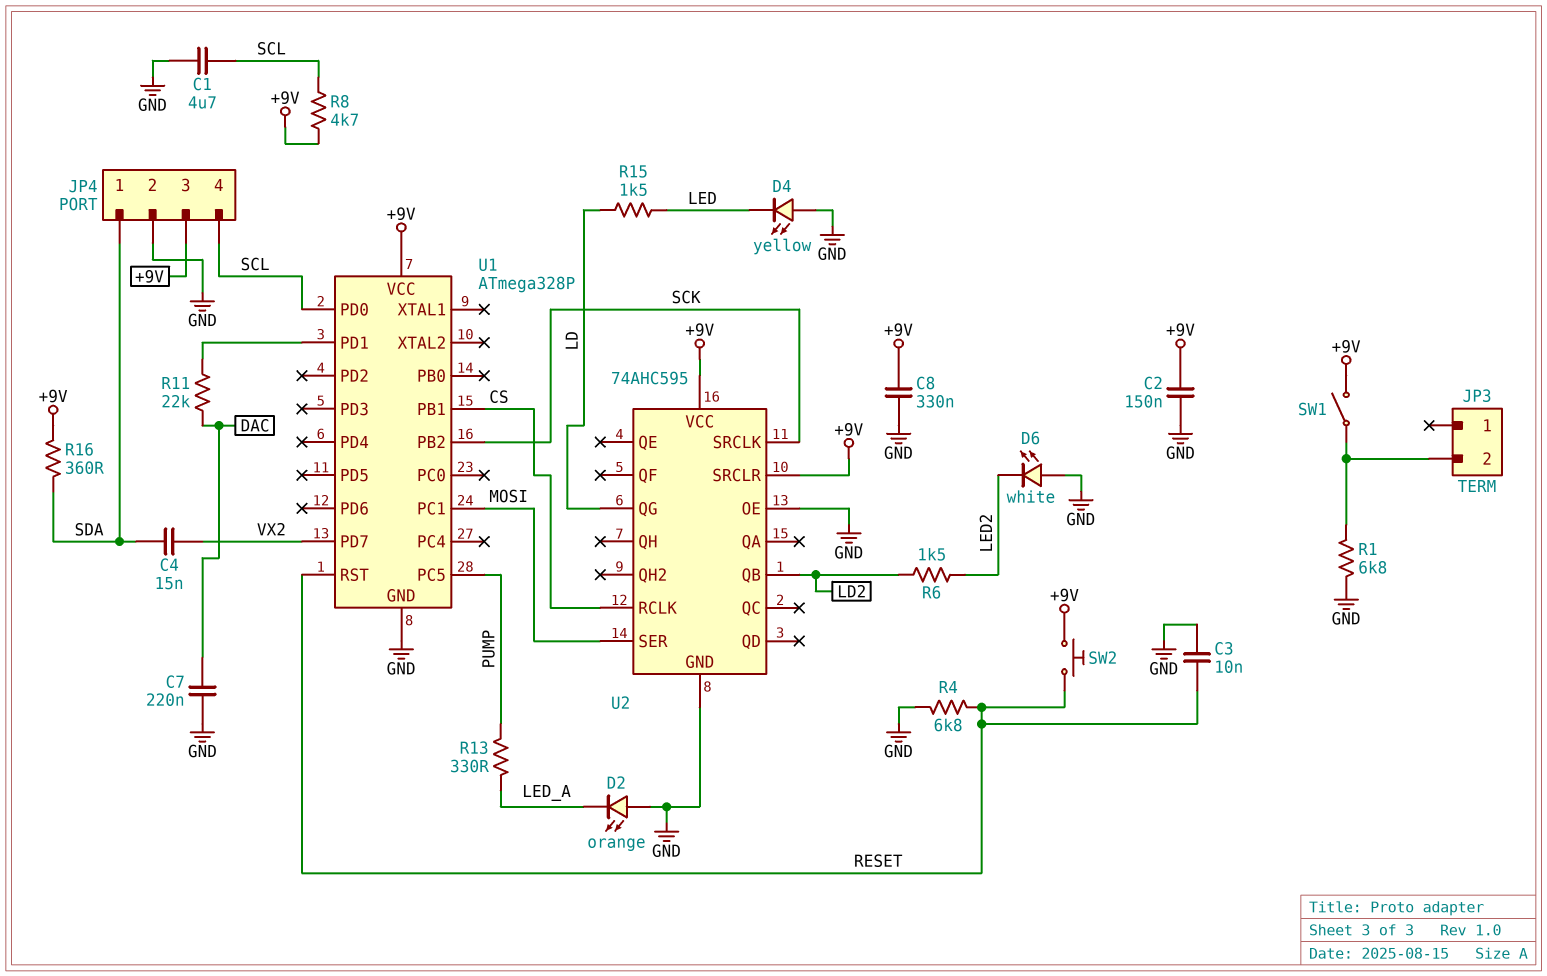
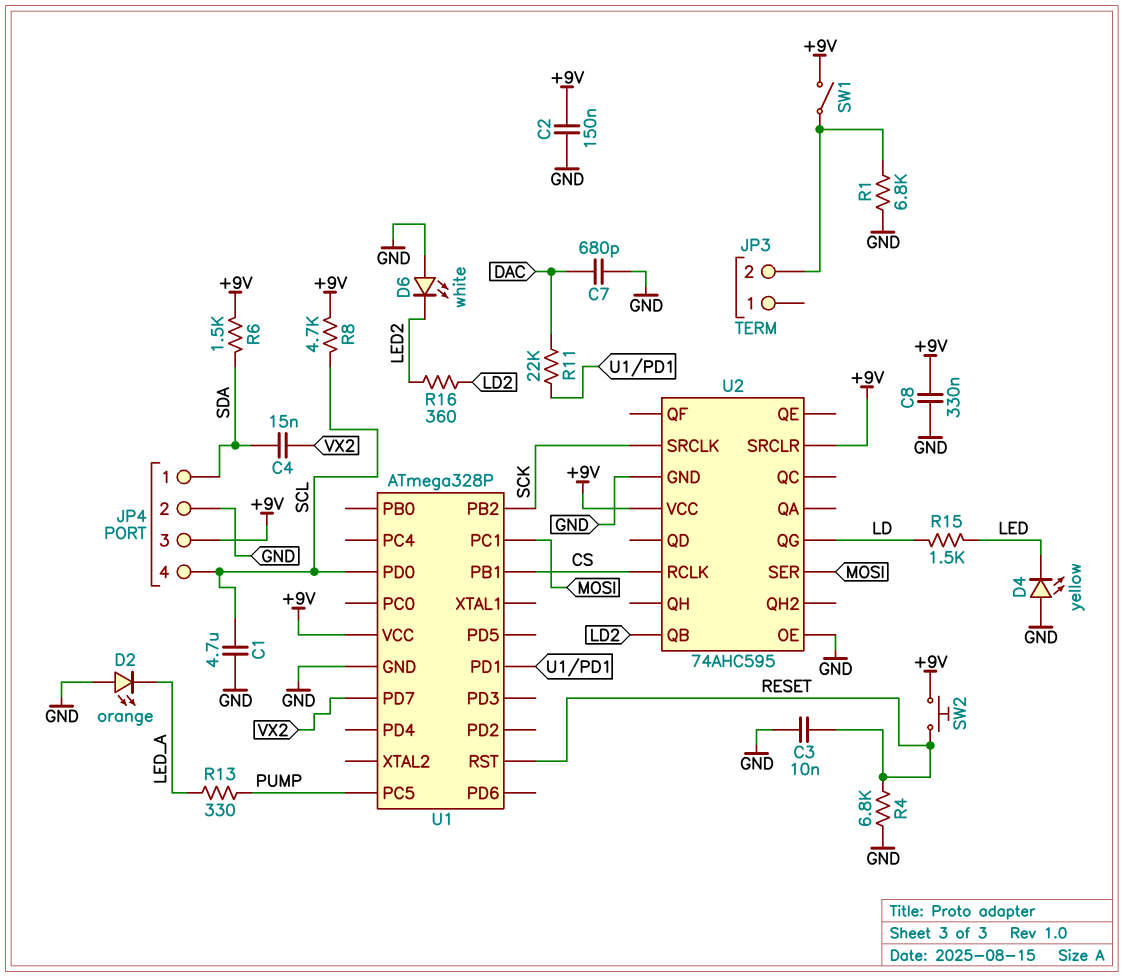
C7: 220nF (DAC, GND) -> 680pF (DAC, GND)
R6: 1.5k (LD2, LED2) -> 1.5k (+9V, SDA)
R16: 360 (+9V, SDA) -> 360 (LD2, LED2)

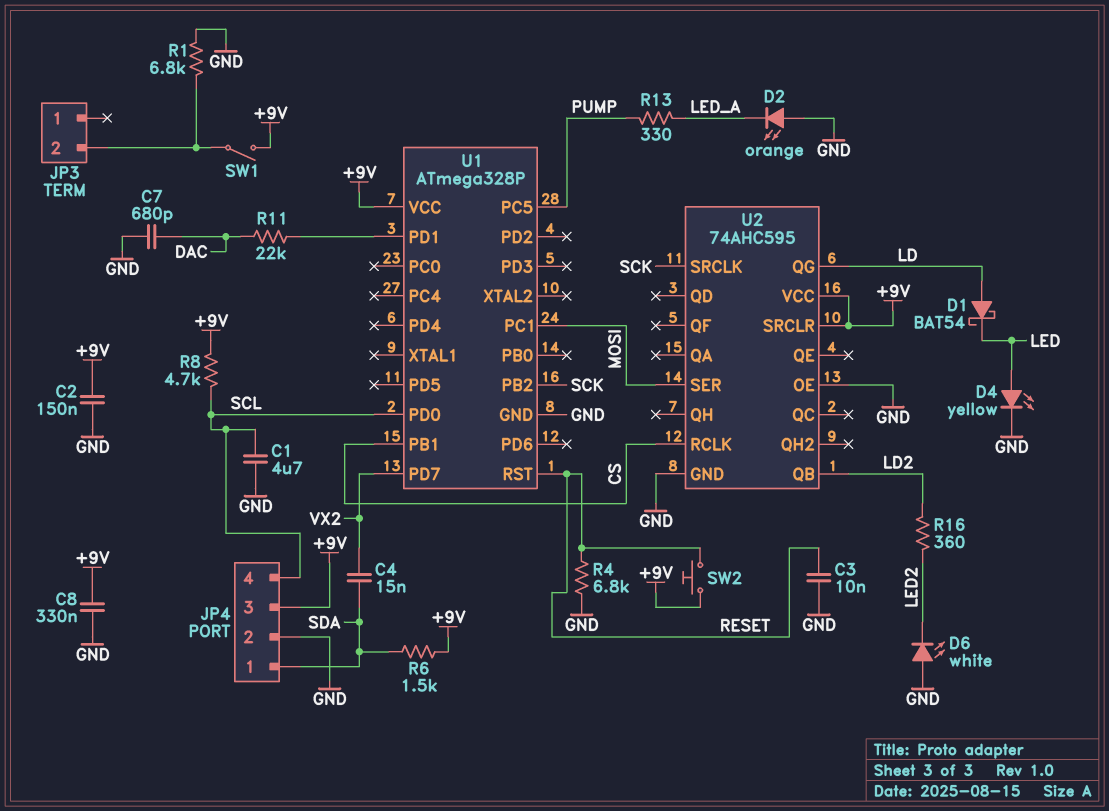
D1: none -> schottky BAT54 (A LD, K LED)
D4: LED yellow (A GND, K LED) -> LED yellow (A LED, K GND)
R15: 1.5k (LD, LED) -> none

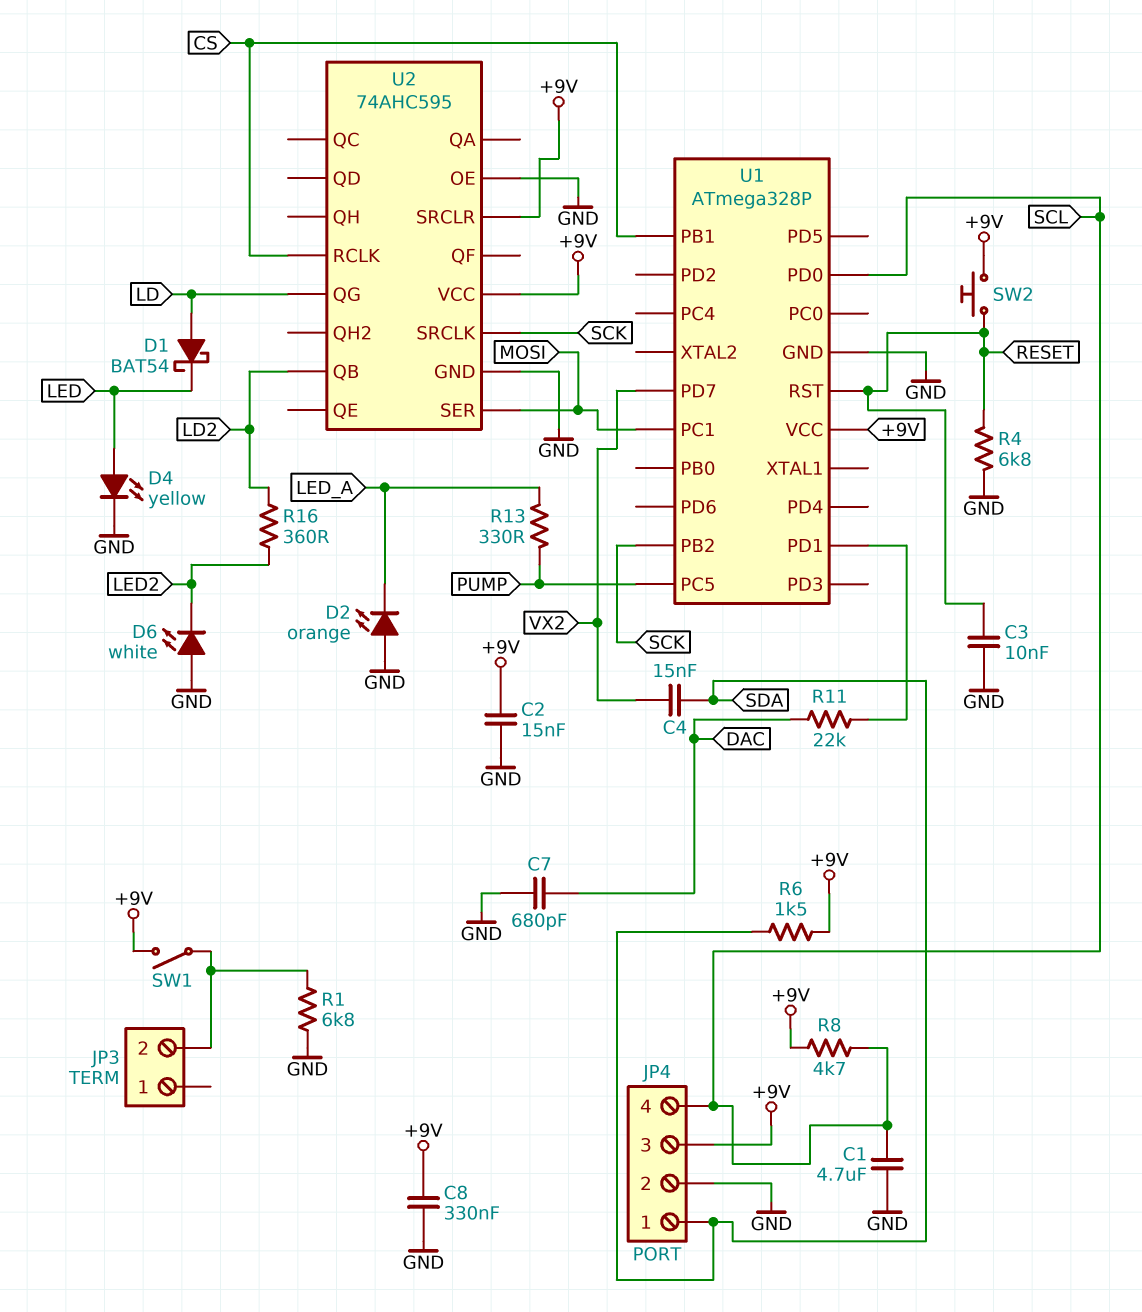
C2: 150nF (+9V, GND) -> 15nF (+9V, GND)

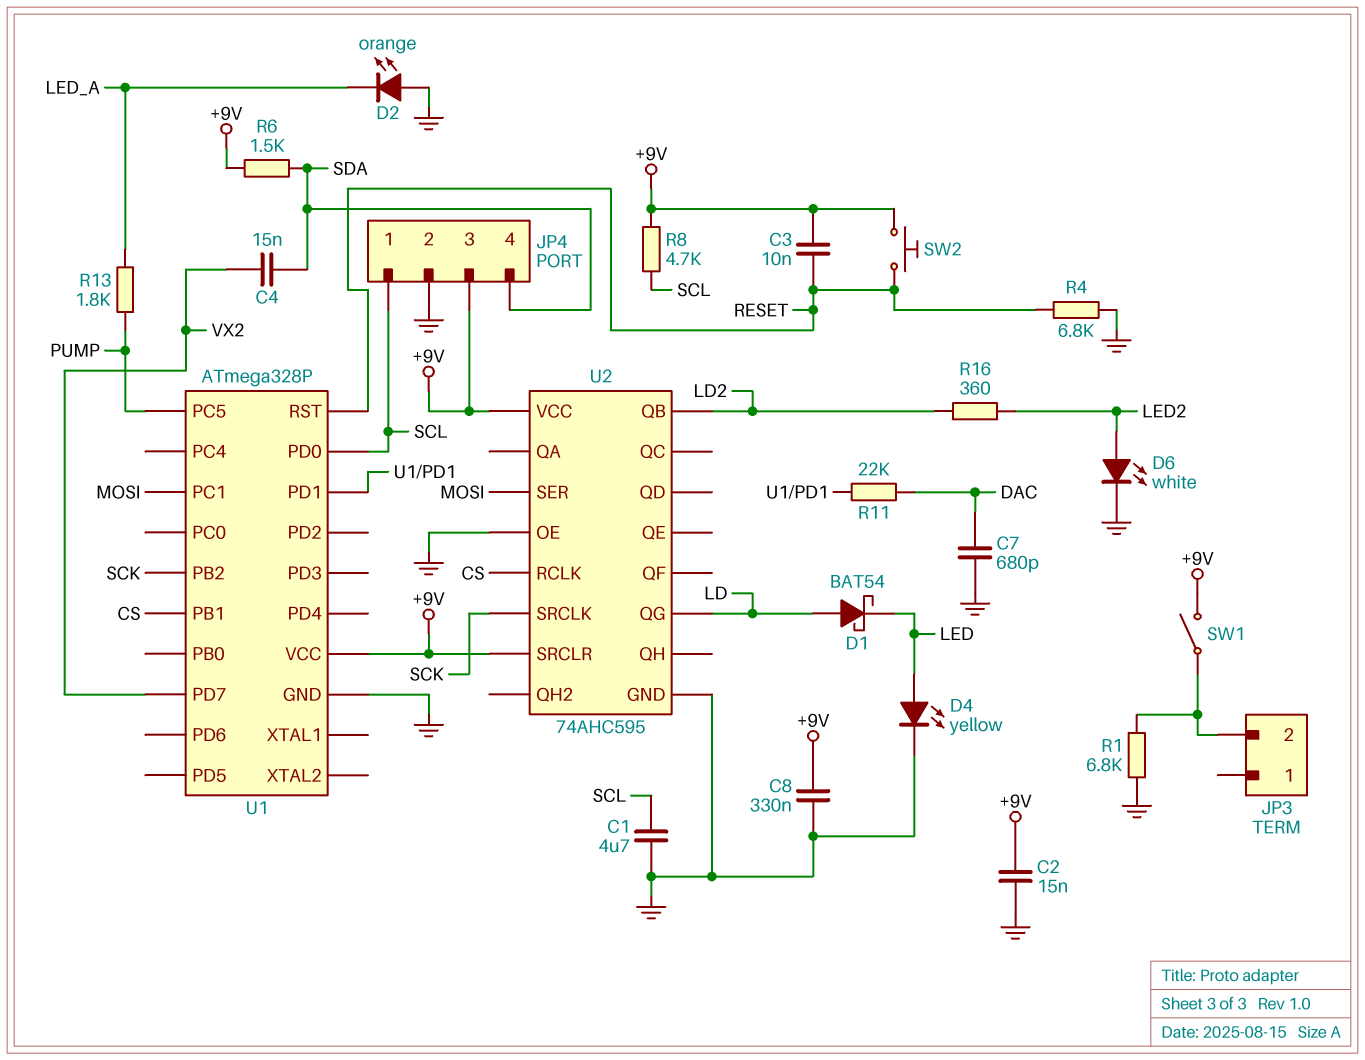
C3: 10nF (GND, RESET) -> 10nF (+9V, RESET)
D6: LED white (A GND, K LED2) -> LED white (A LED2, K GND)
JP4 pin 1: SDA -> SCL
JP4 pin 4: SCL -> SDA
R13: 330 (LED_A, PUMP) -> 1.8k (LED_A, PUMP)

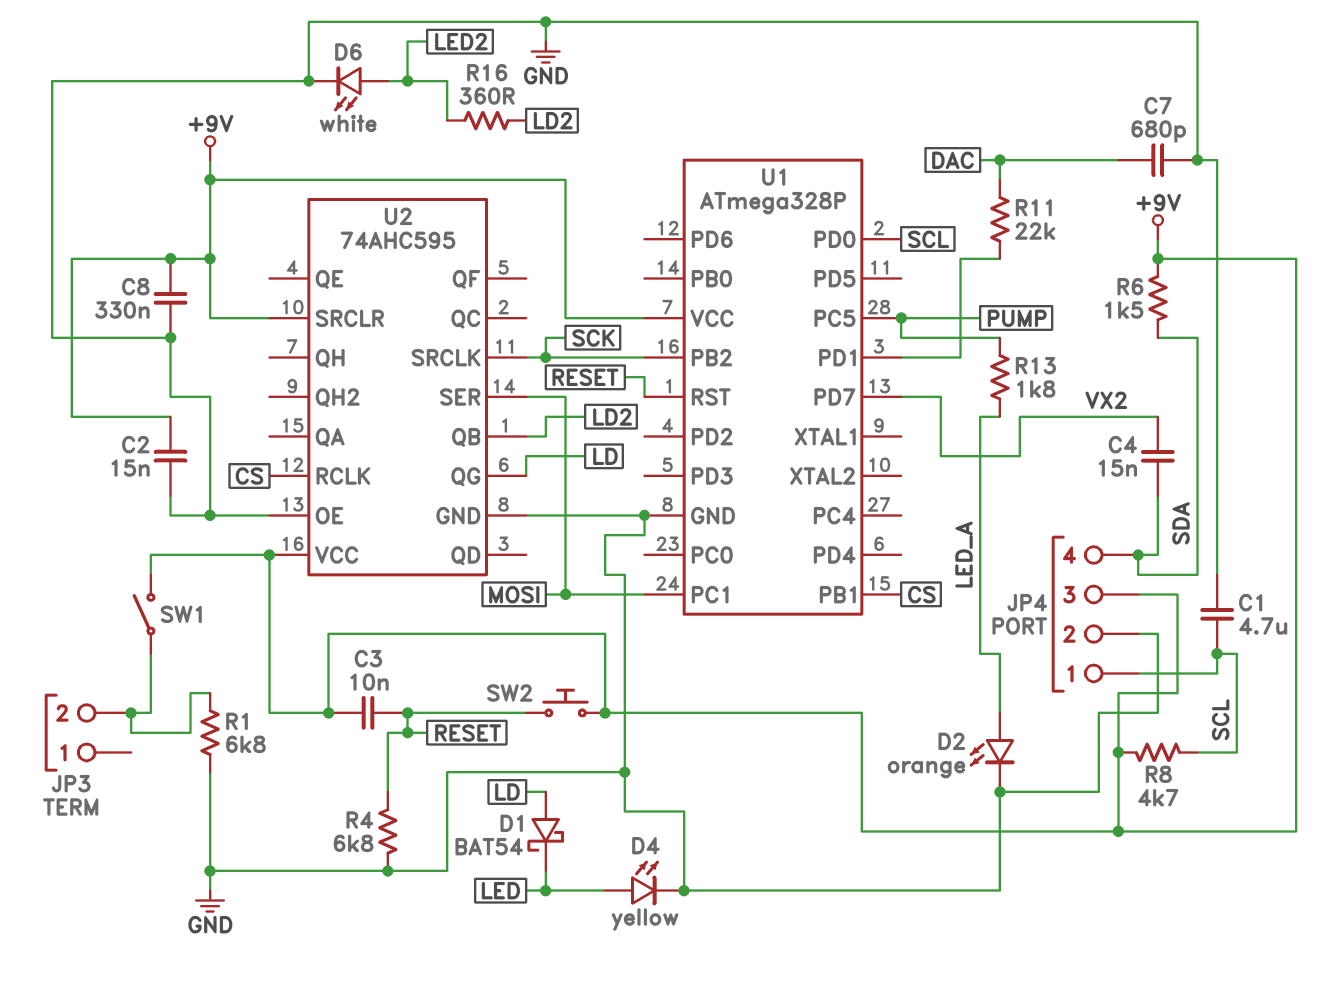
D2: LED orange (A GND, K LED_A) -> LED orange (A LED_A, K GND)

